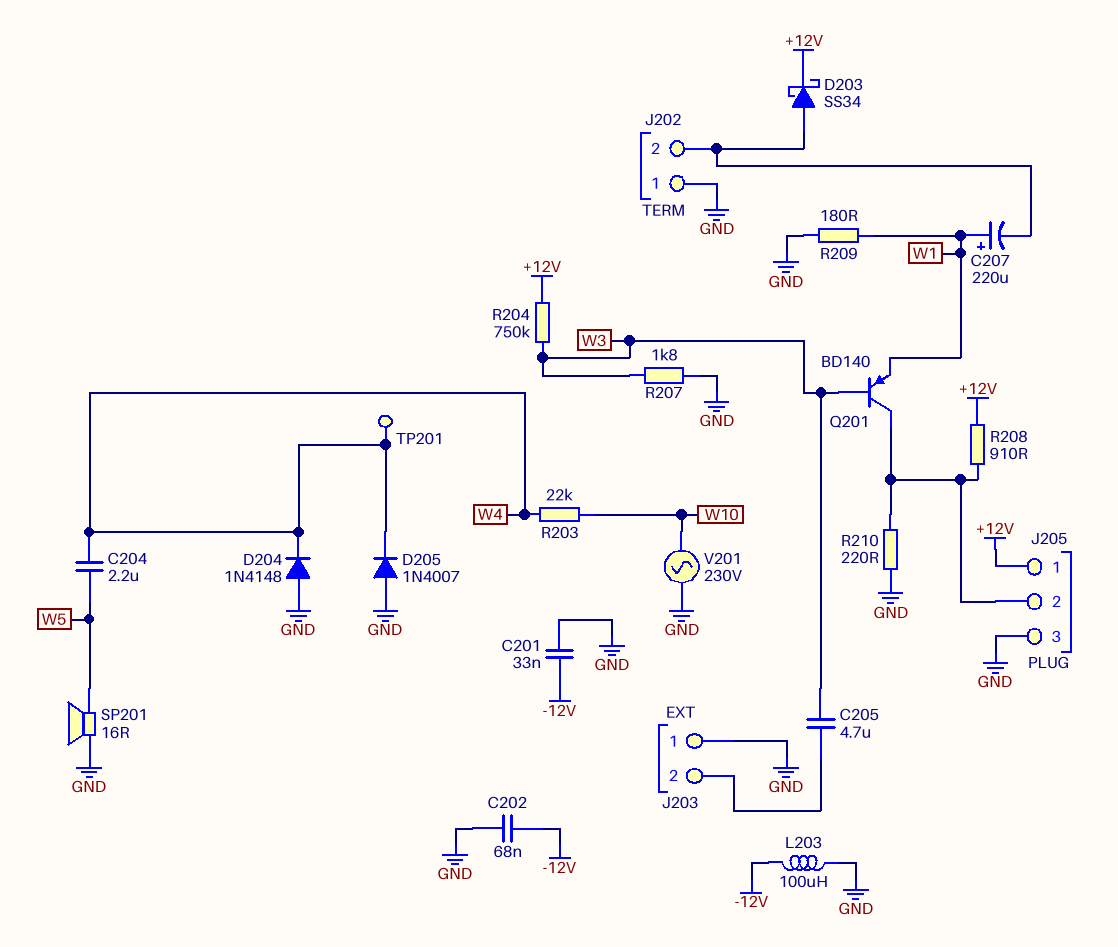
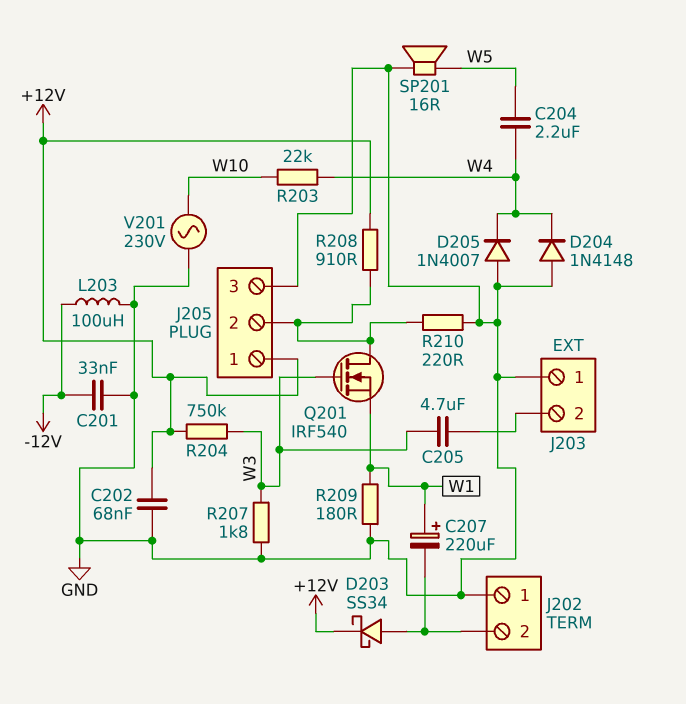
C202: 68nF (-12V, GND) -> 68nF (+12V, GND)
Q201: PNP BD140 (B W3, C J205/2, E W1) -> NMOS IRF540 (G W3, D J205/2, S W1)
TP201: test point (W4) -> none

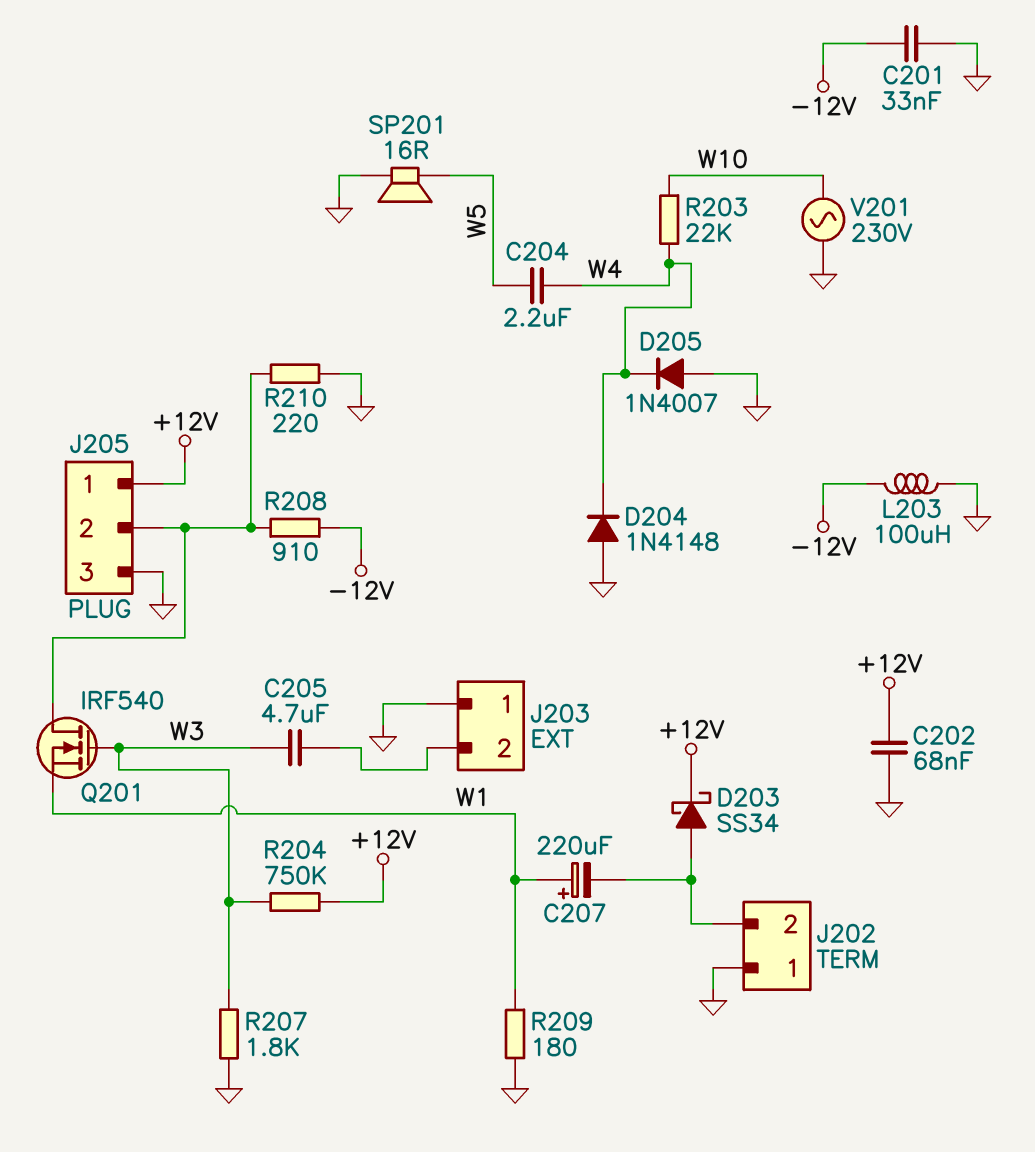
R208: 910 (+12V, J205/2) -> 910 (-12V, J205/2)

